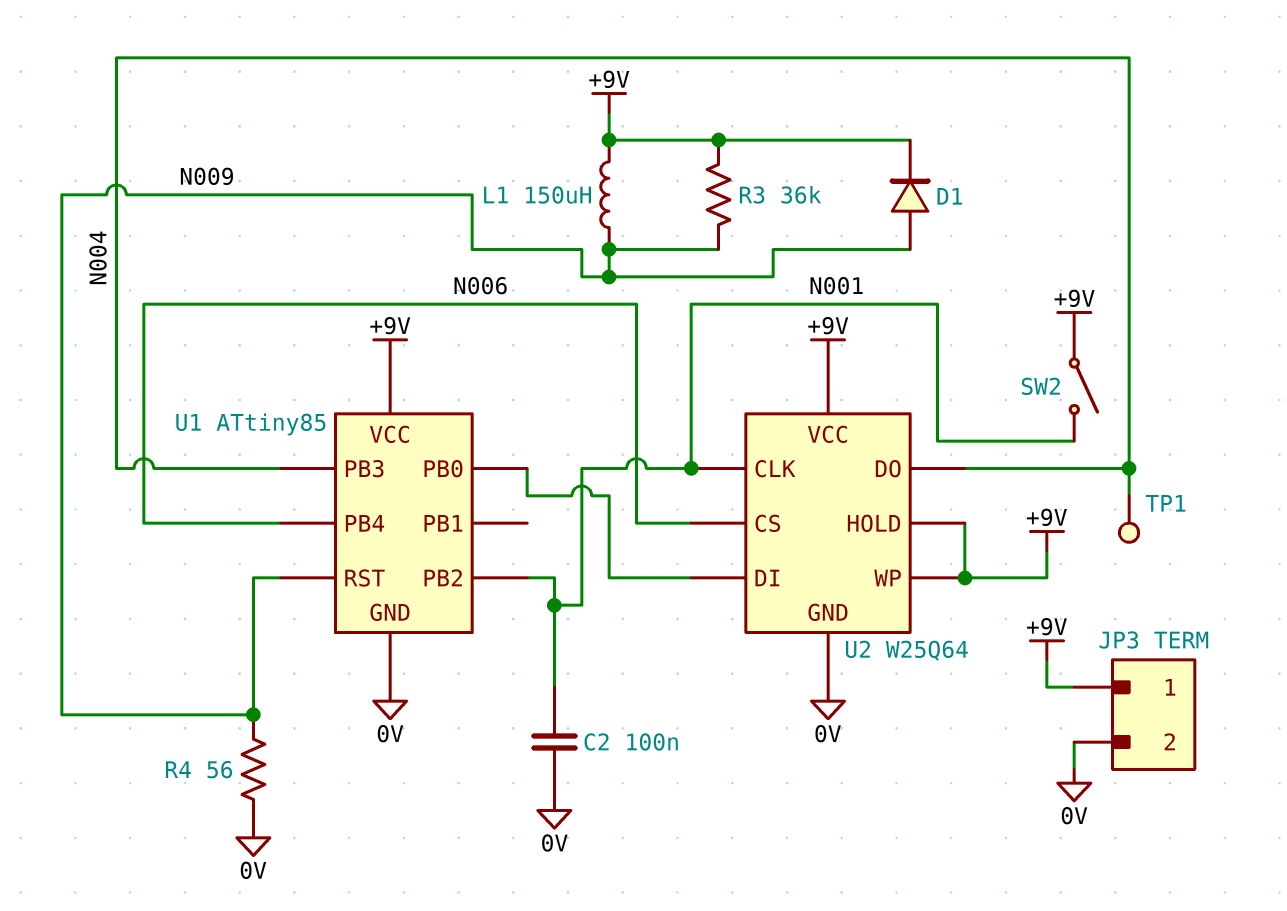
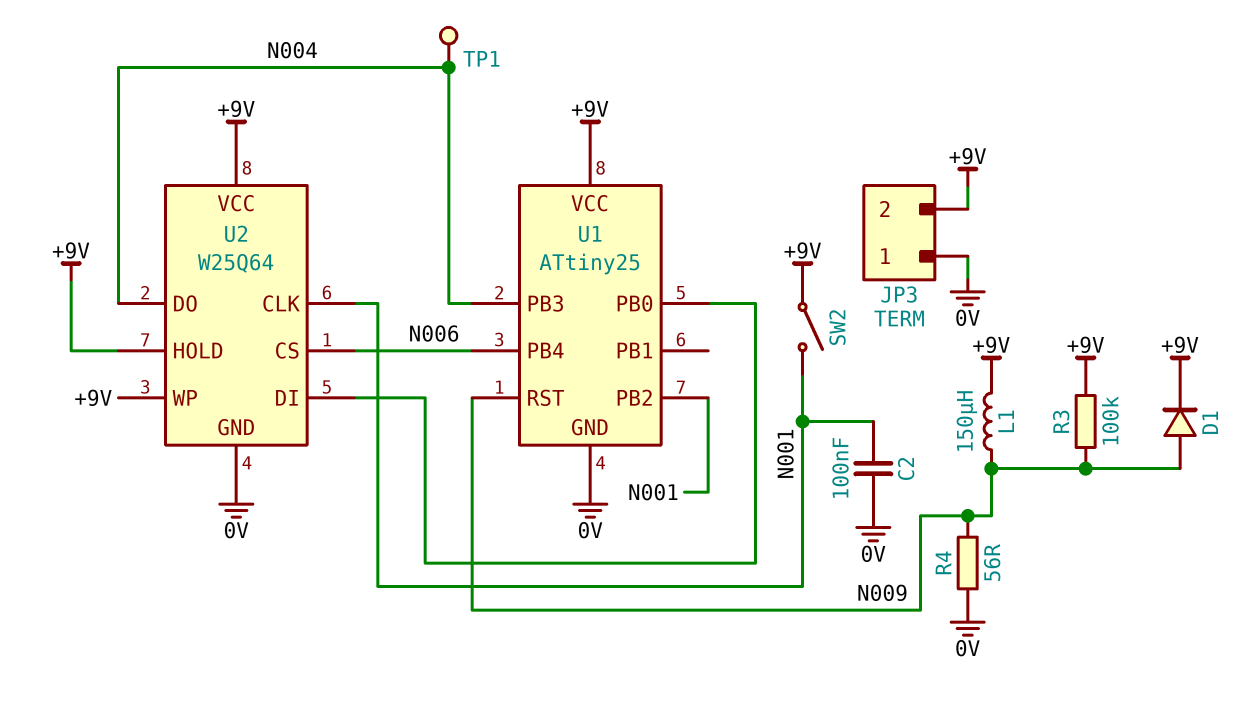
JP3 pin 1: +9V -> 0V
JP3 pin 2: 0V -> +9V
R3: 36k (+9V, N009) -> 100k (+9V, N009)
U1: ATtiny85 -> ATtiny25

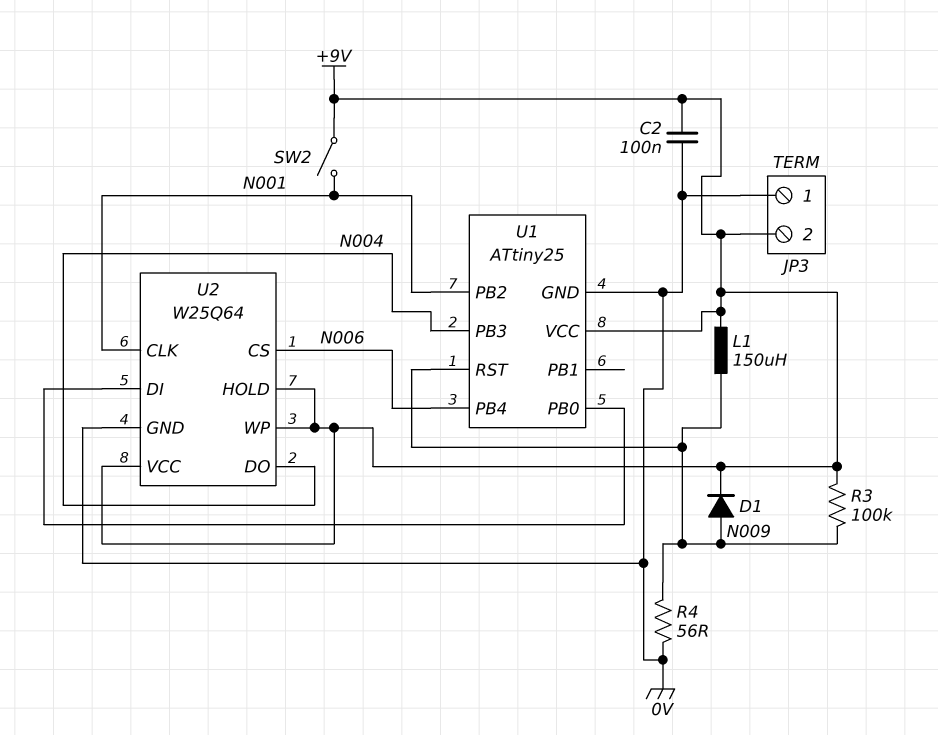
C2: 100nF (0V, N001) -> 100nF (+9V, 0V)
TP1: test point (N004) -> none

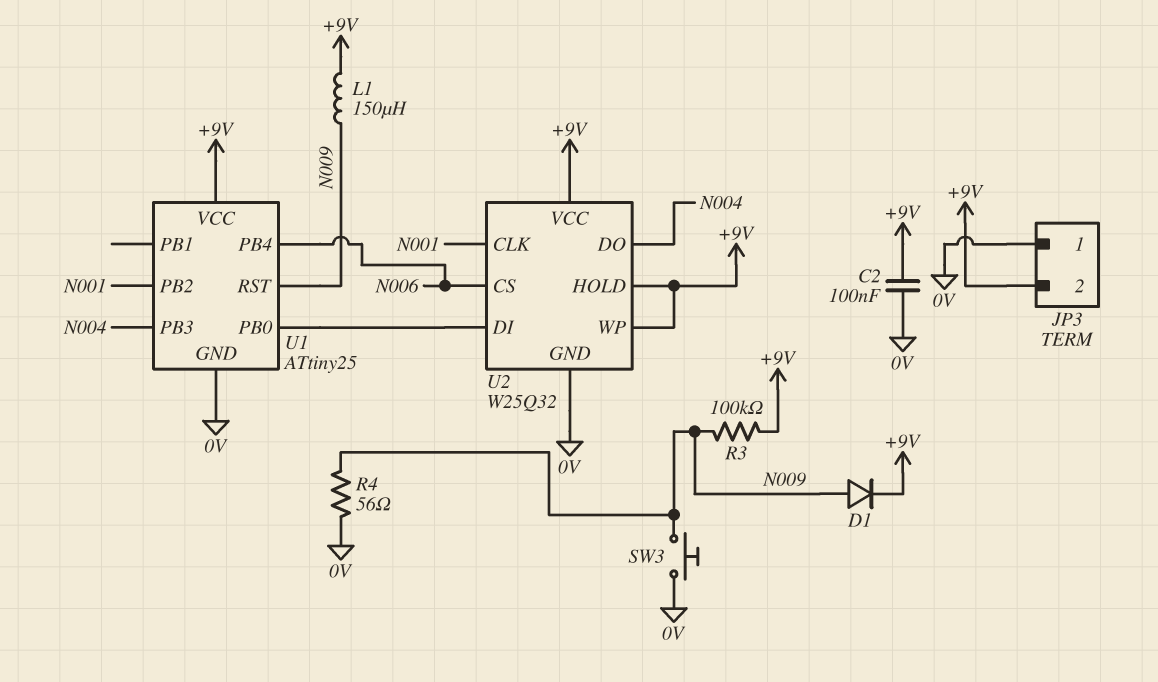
SW2: switch (+9V, N001) -> none
SW3: none -> button (0V, N009)
U2: W25Q64 -> W25Q32

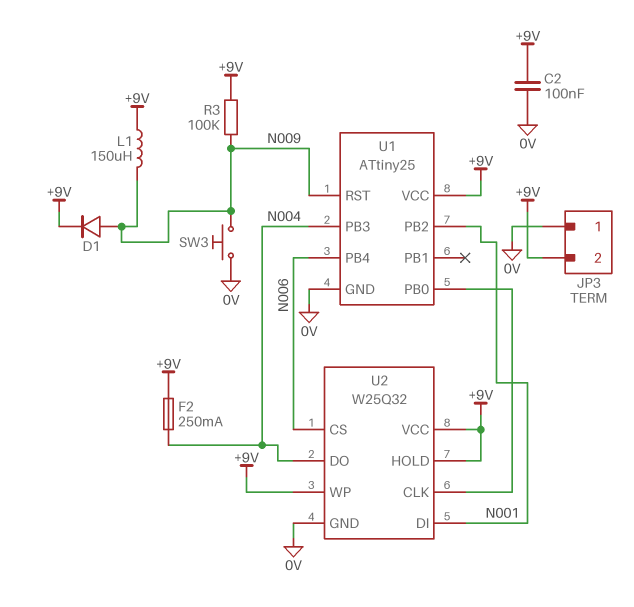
F2: none -> 250mA (+9V, N004)
R4: 56 (0V, N009) -> none
U2 pin CLK: N001 -> U1/PB0
U2 pin DI: U1/PB0 -> N001

